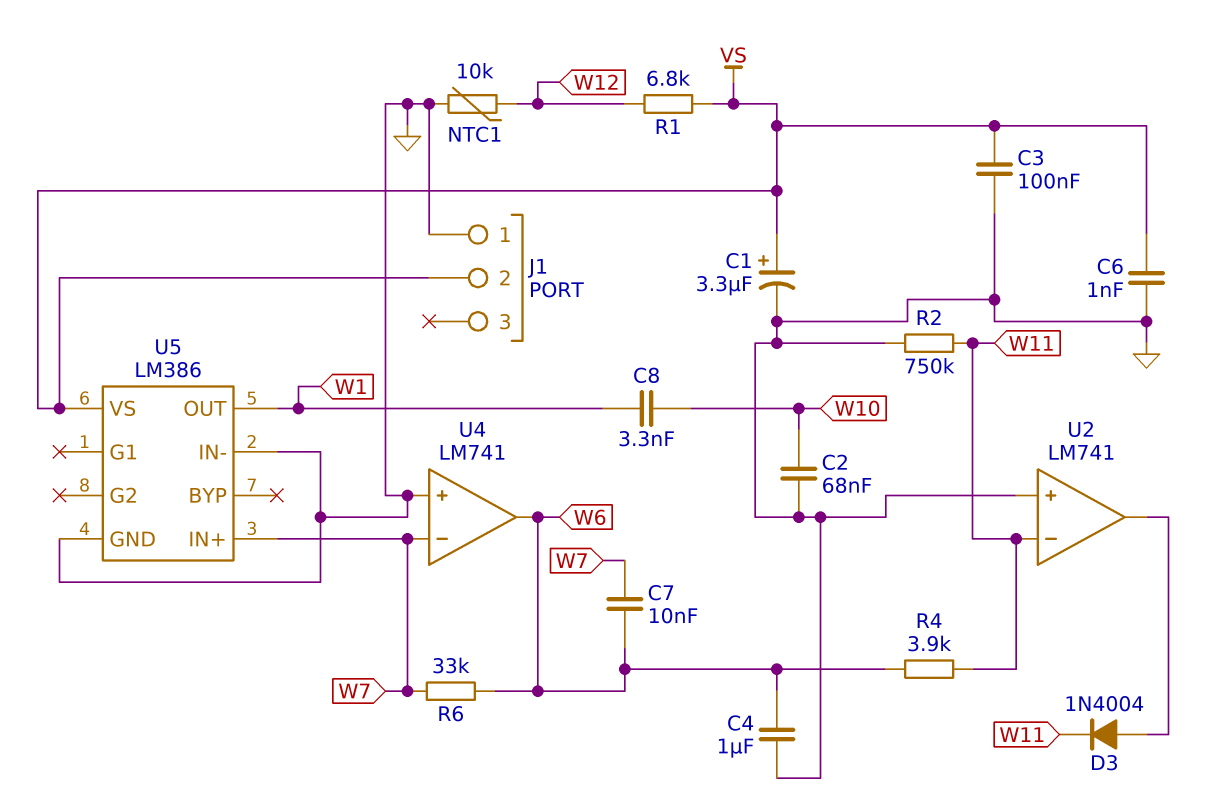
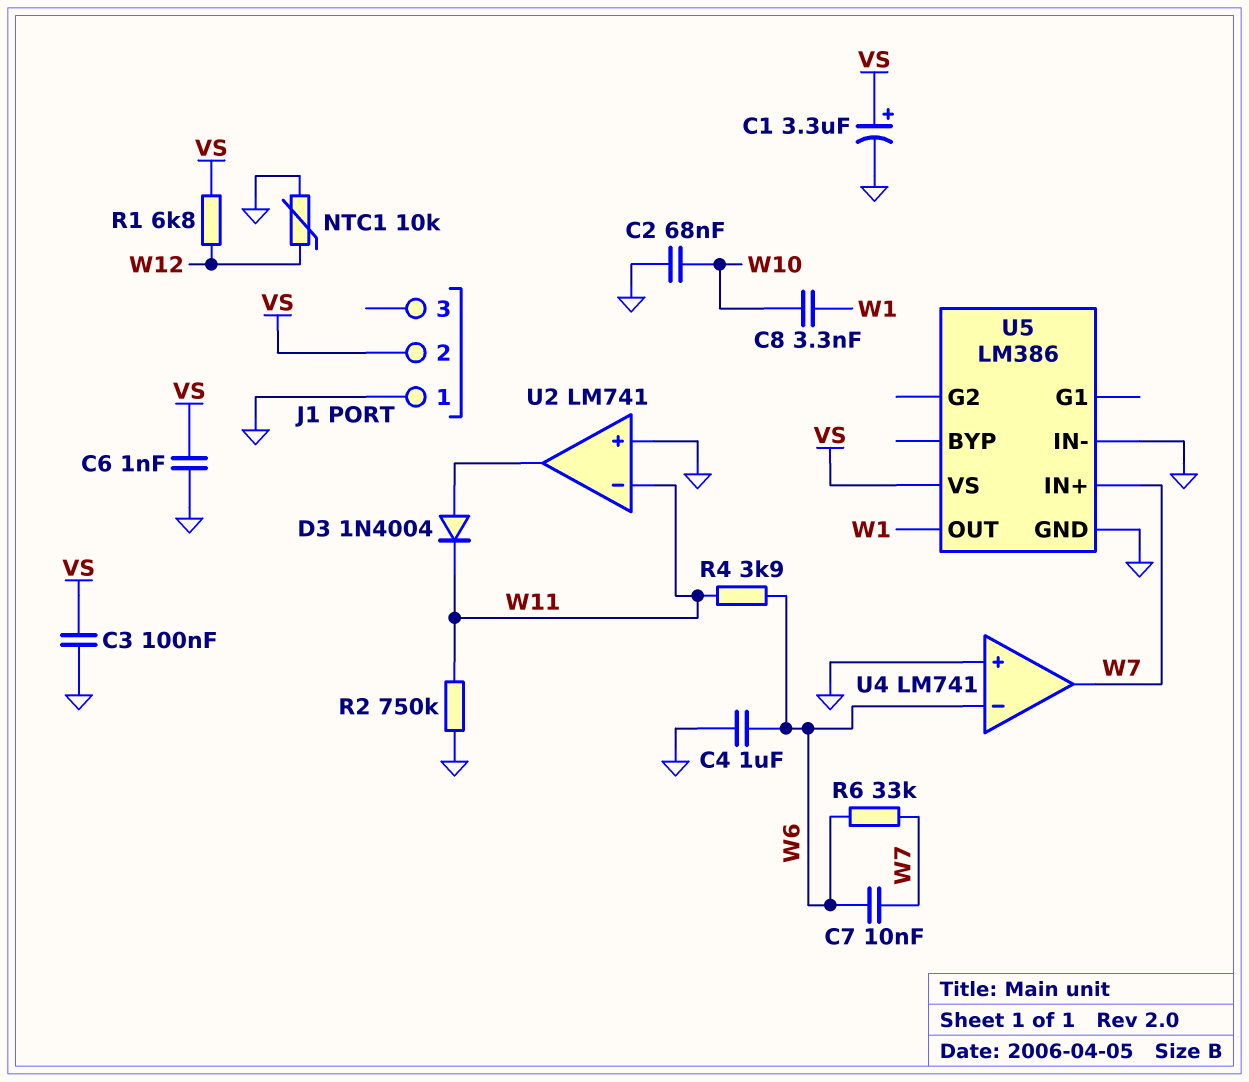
U4 pin in-: W7 -> W6
U4 pin out: W6 -> W7

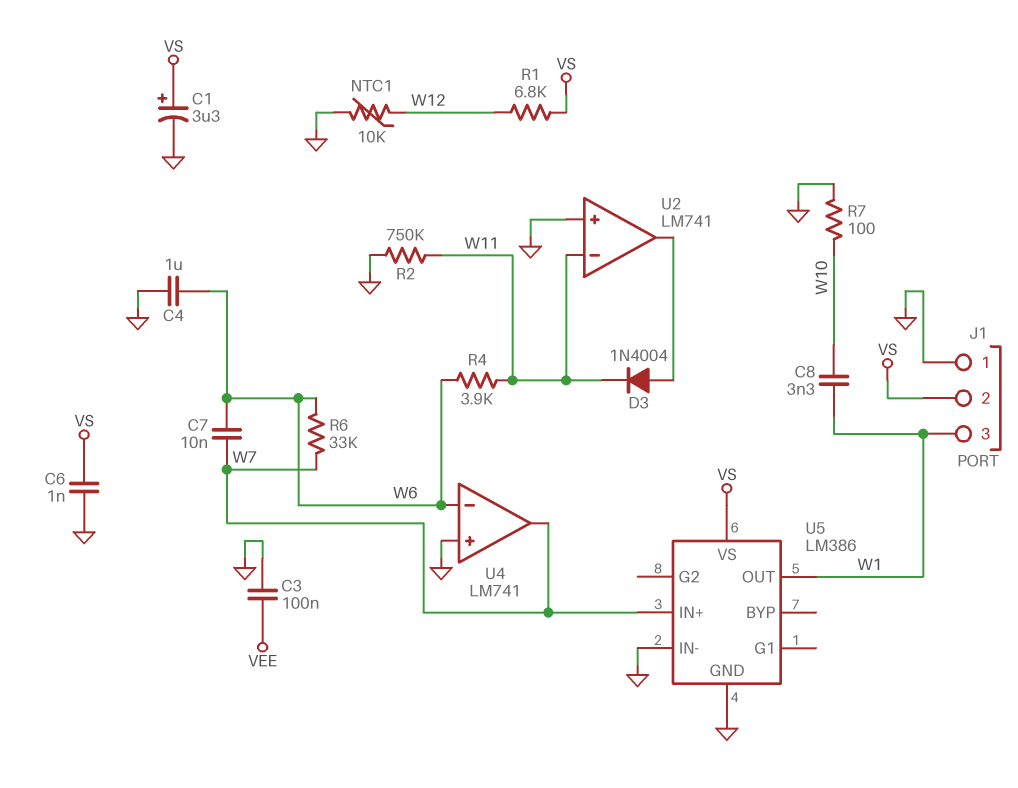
C2: 68nF (GND, W10) -> none
C3: 100nF (GND, VS) -> 100nF (GND, VEE)
J1 pin 3: none -> W1
R7: none -> 100 (GND, W10)

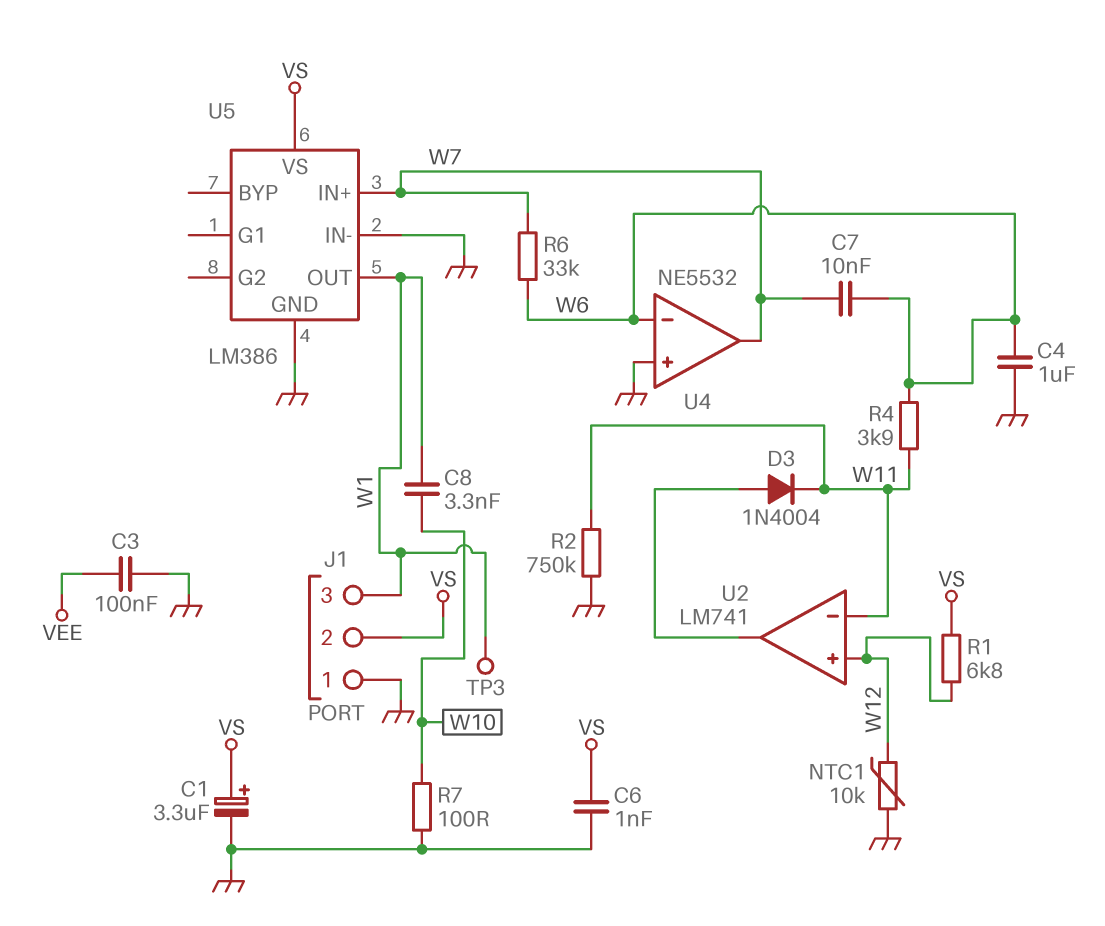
TP3: none -> test point (W1)
U2 pin in+: GND -> W12
U4: LM741 -> NE5532

